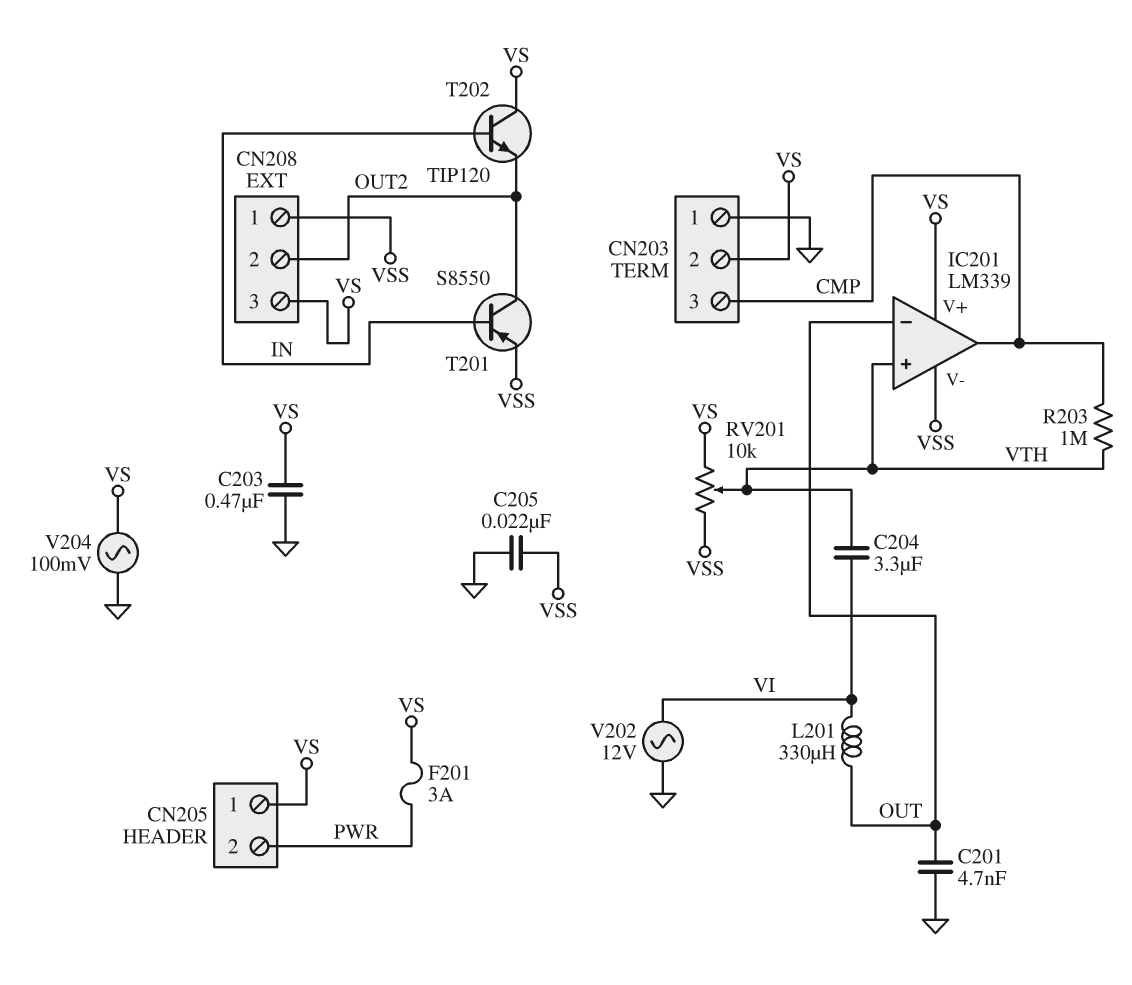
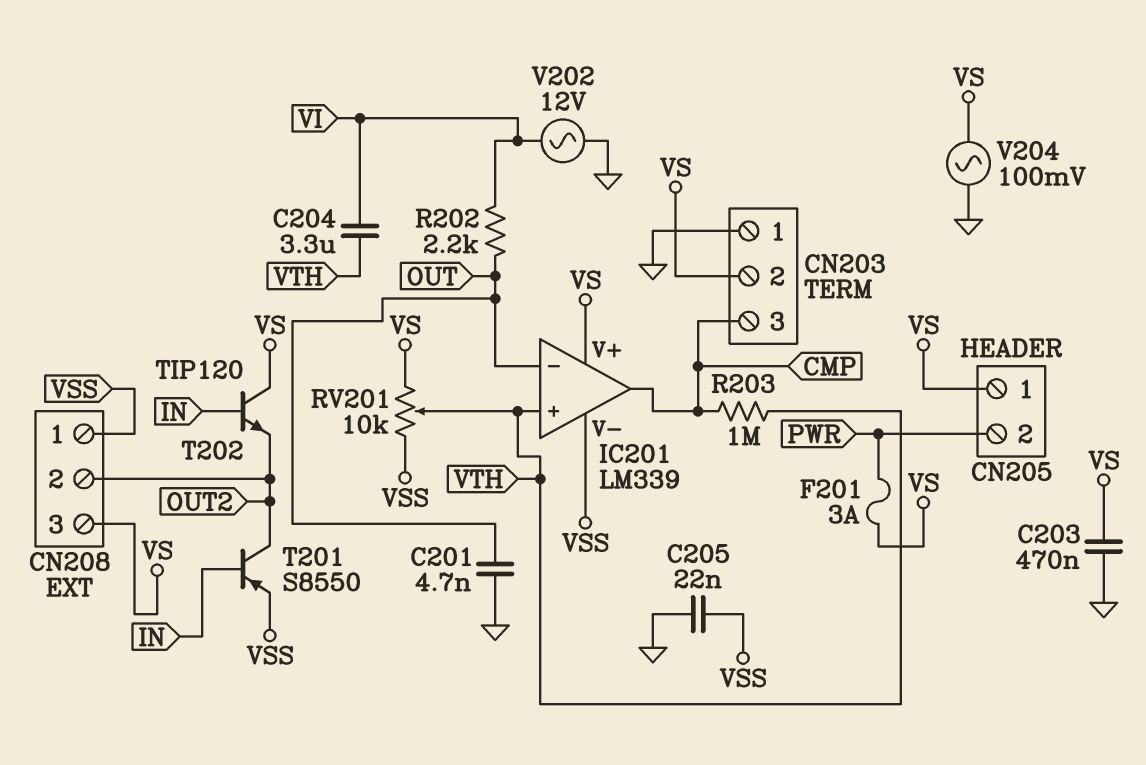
L201: 330uH (OUT, VI) -> none
R202: none -> 2.2k (OUT, VI)

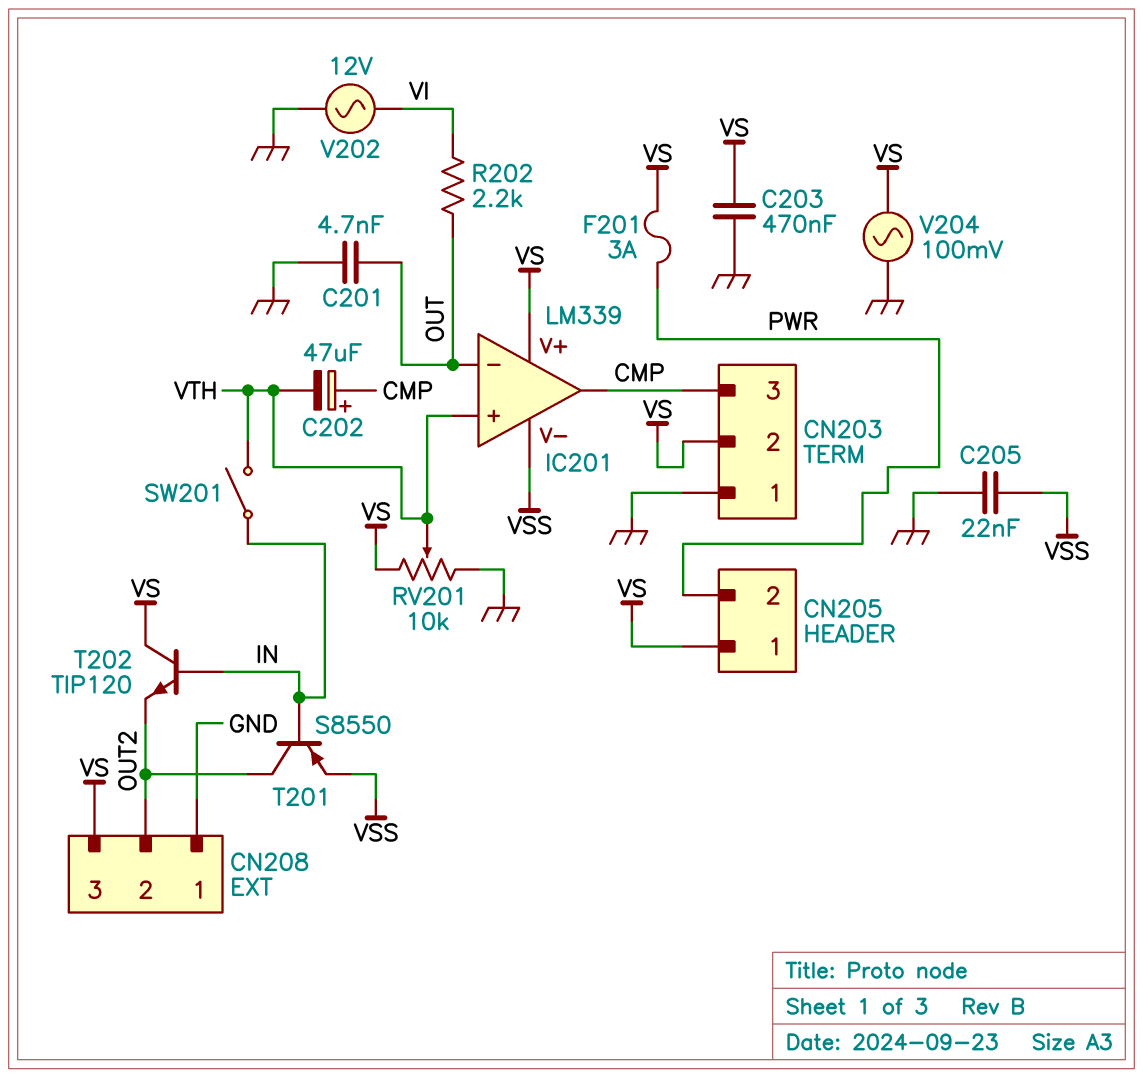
C202: none -> 47uF (plus CMP, minus VTH)
C204: 3.3uF (VI, VTH) -> none
CN208 pin 1: VSS -> GND
R203: 1M (CMP, VTH) -> none
RV201: 10k (VS, VSS, wiper VTH) -> 10k (GND, VS, wiper VTH)
SW201: none -> switch (IN, VTH)

